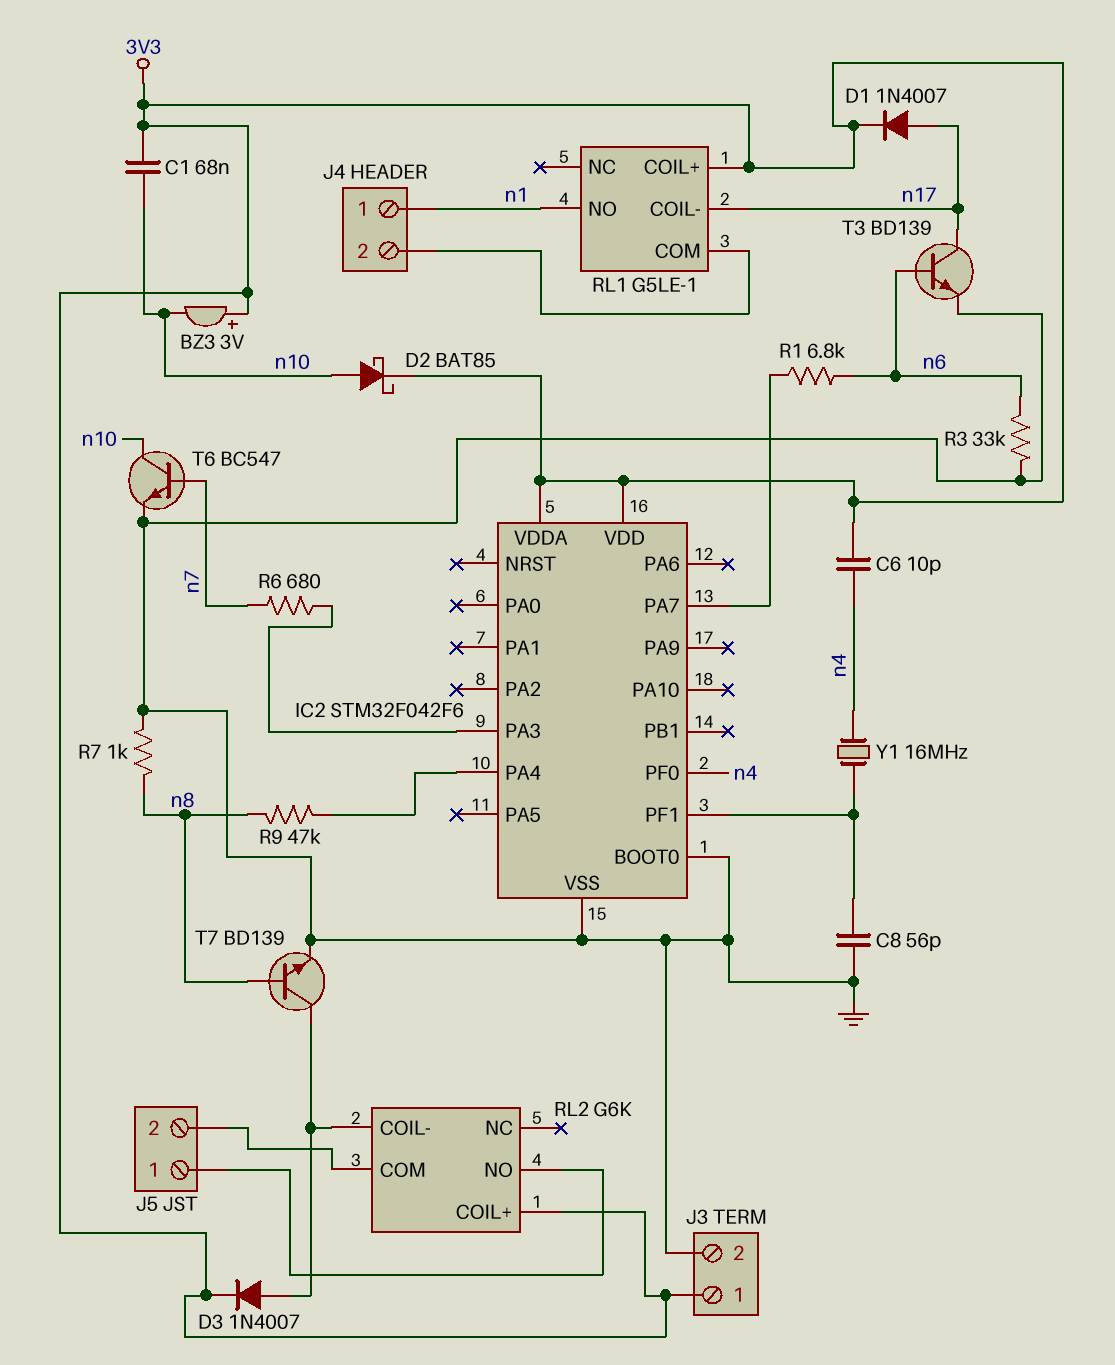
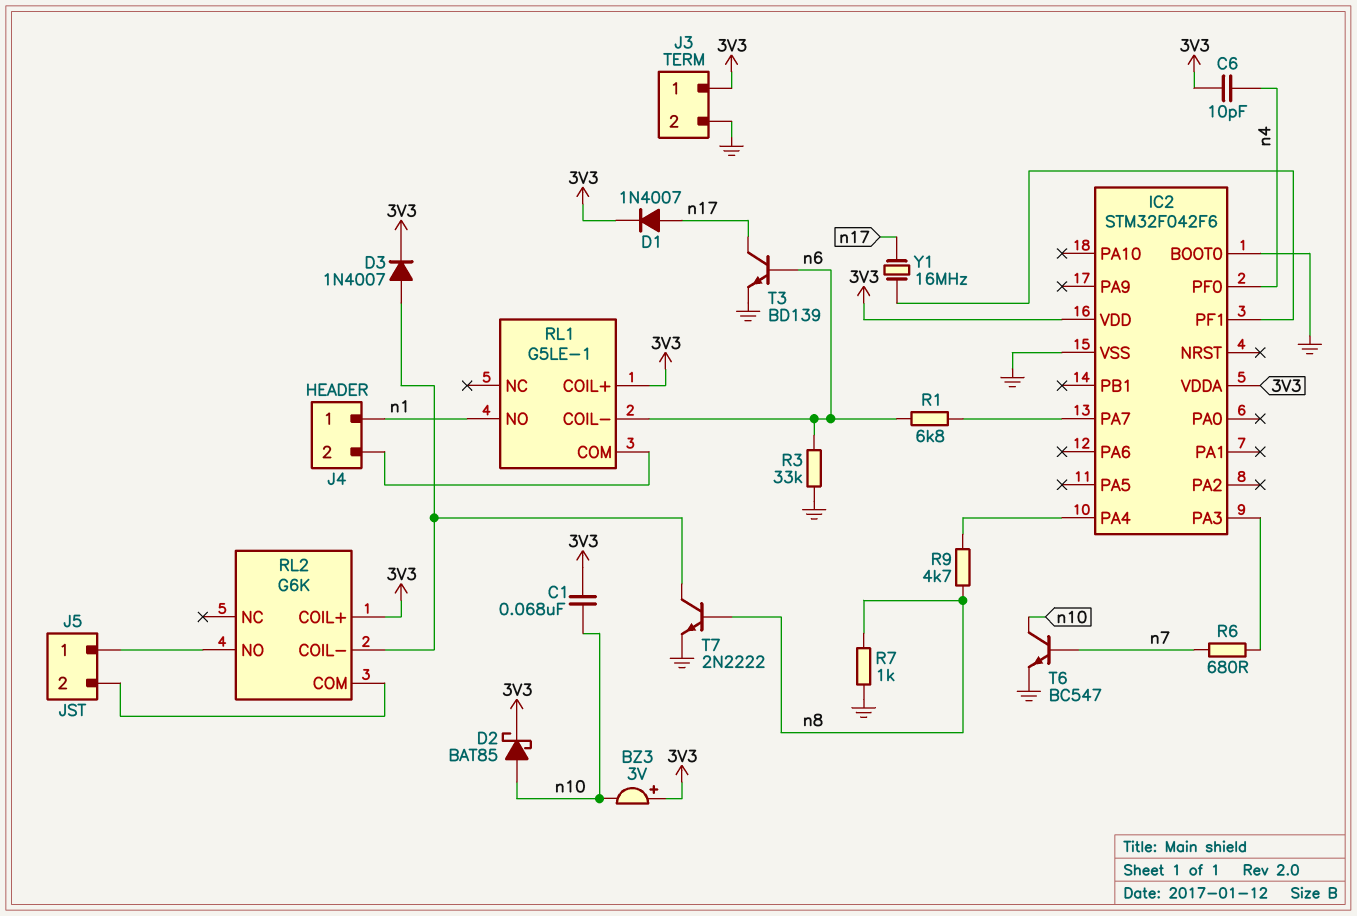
C8: 56pF (GND, IC2/PF1) -> none
R9: 47k (IC2/PA4, n8) -> 4.7k (IC2/PA4, n8)
RL1 pin COIL-: n17 -> n6
T7: NPN BD139 (B n8, C RL2/COIL-, E GND) -> NPN 2N2222 (B n8, C RL2/COIL-, E GND)
Y1: 16MHz (IC2/PF1, n4) -> 16MHz (IC2/PF1, n17)

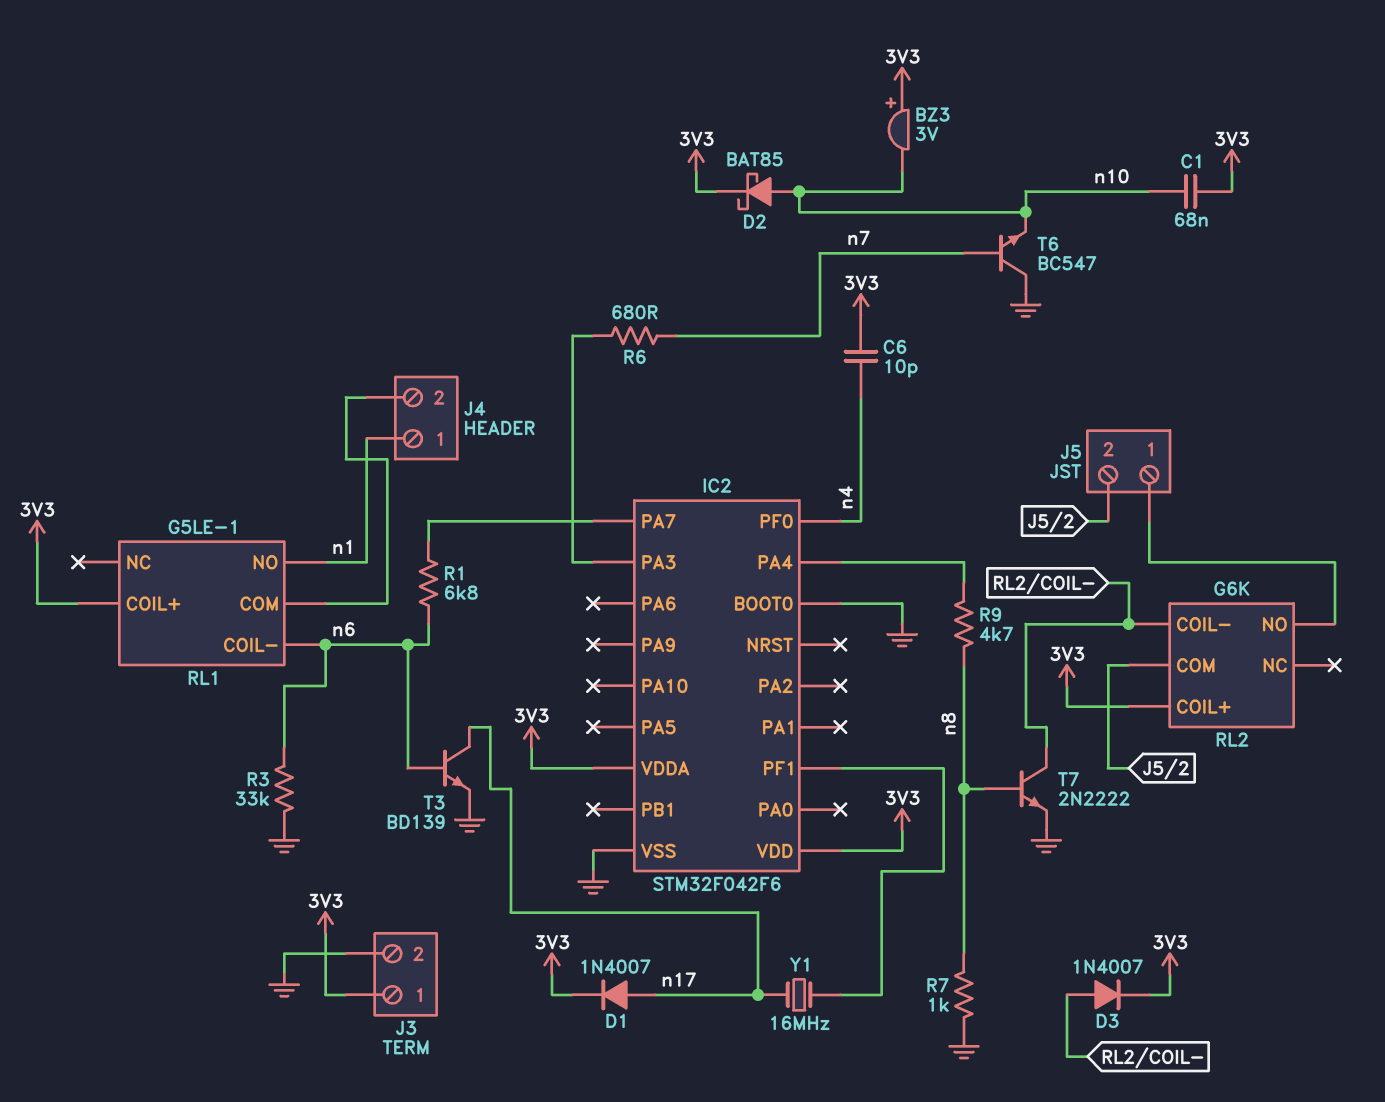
T6: NPN BC547 (B n7, C n10, E GND) -> NPN BC547 (B n7, C GND, E n10)

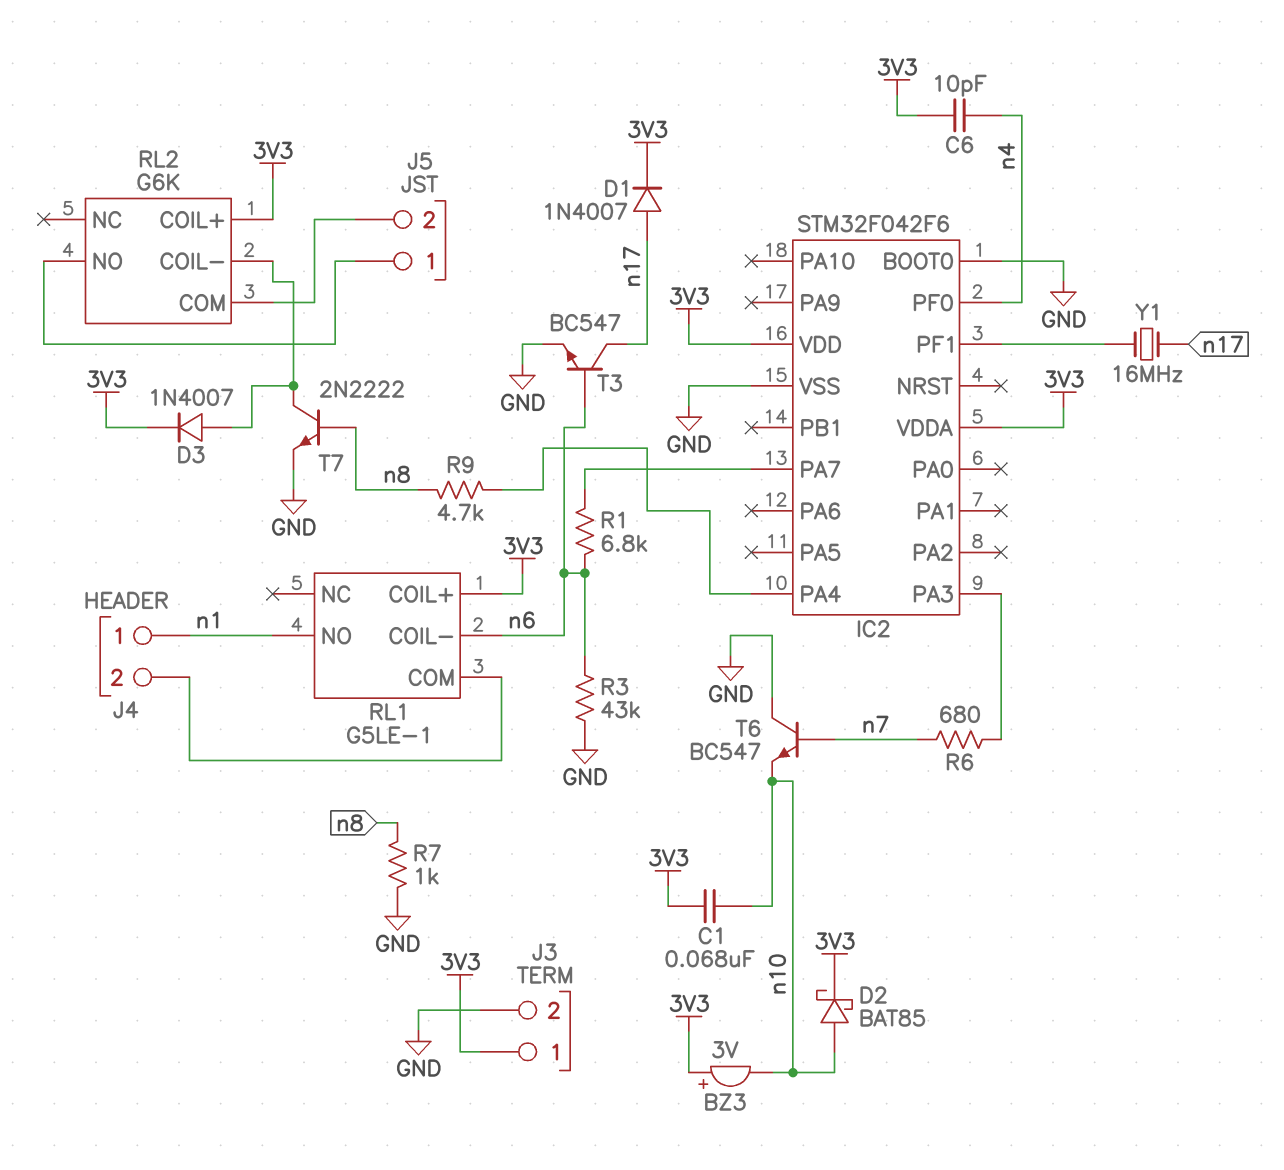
R3: 33k (GND, n6) -> 43k (GND, n6)
T3: NPN BD139 (B n6, C n17, E GND) -> NPN BC547 (B n6, C n17, E GND)

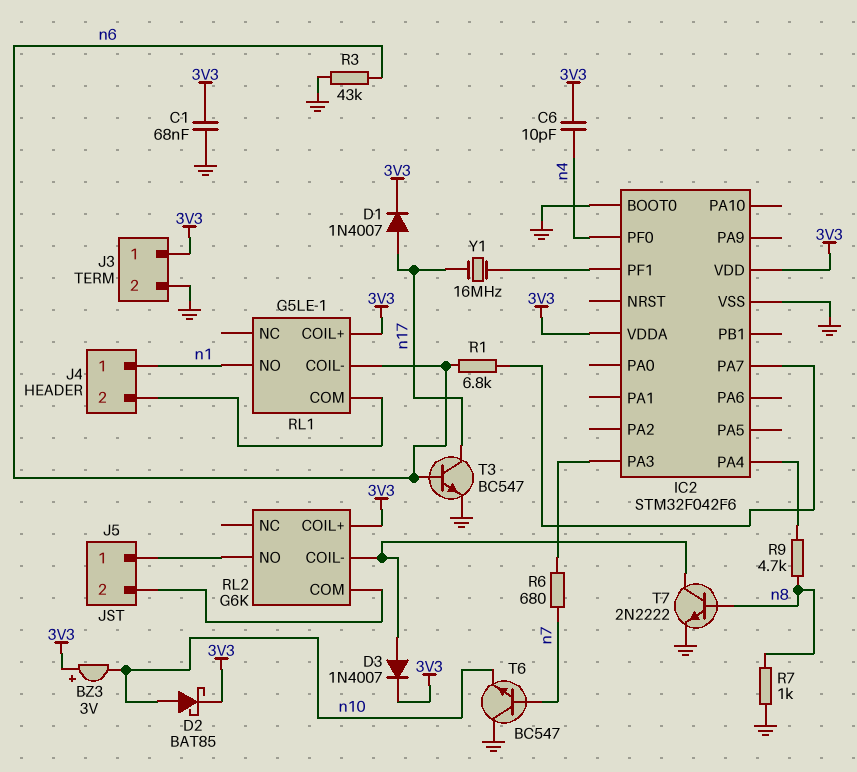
C1: 68nF (3V3, n10) -> 68nF (3V3, GND)

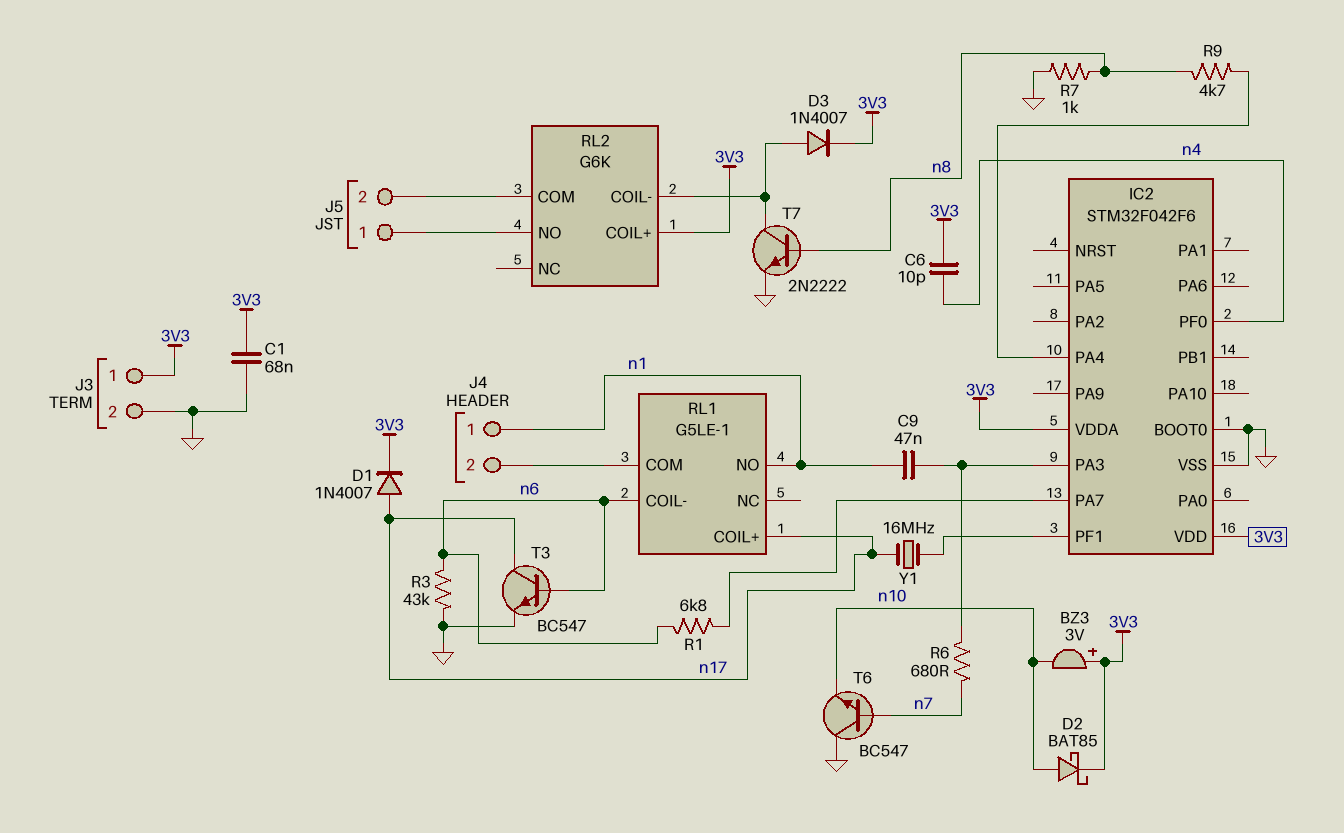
C9: none -> 47nF (IC2/PA3, n1)
RL1 pin COIL+: 3V3 -> n17

